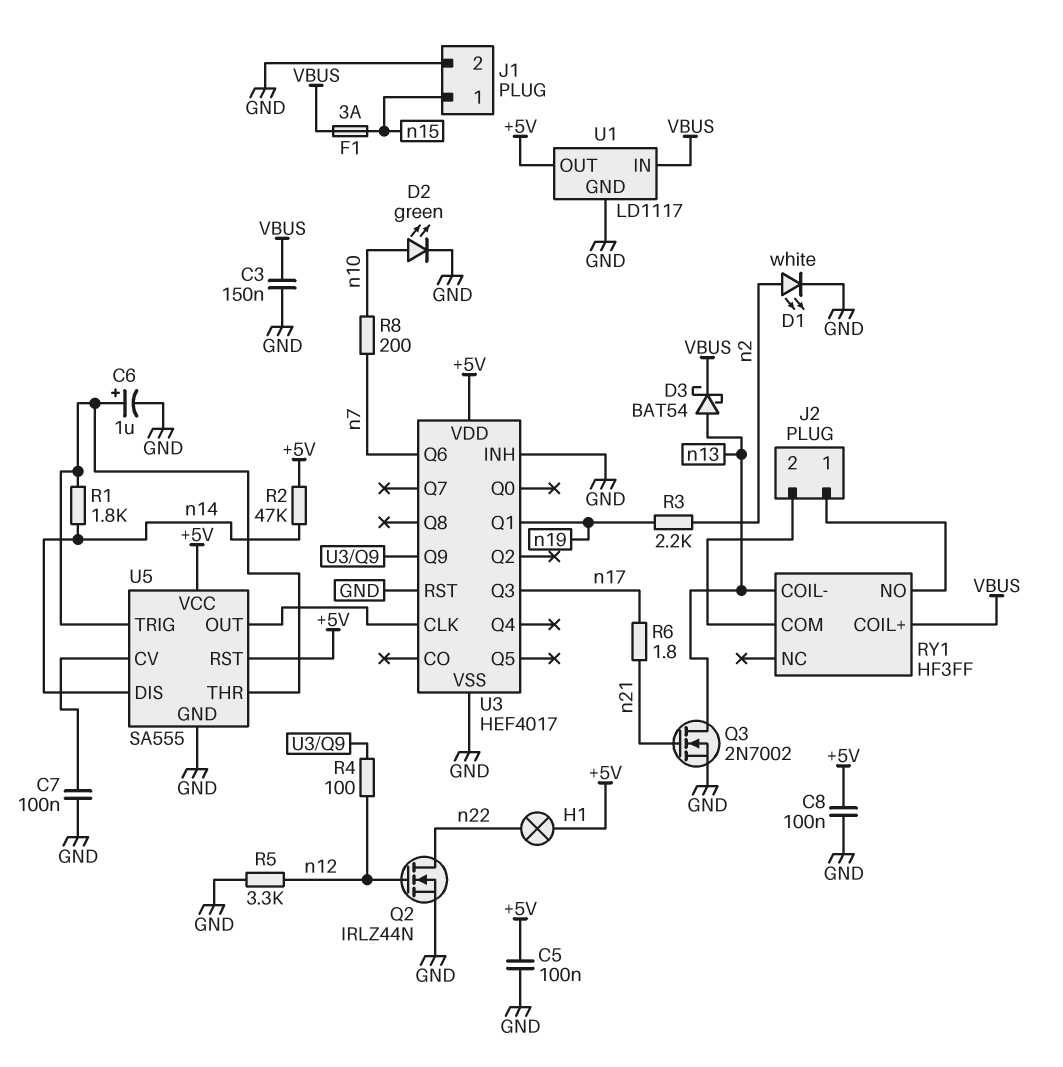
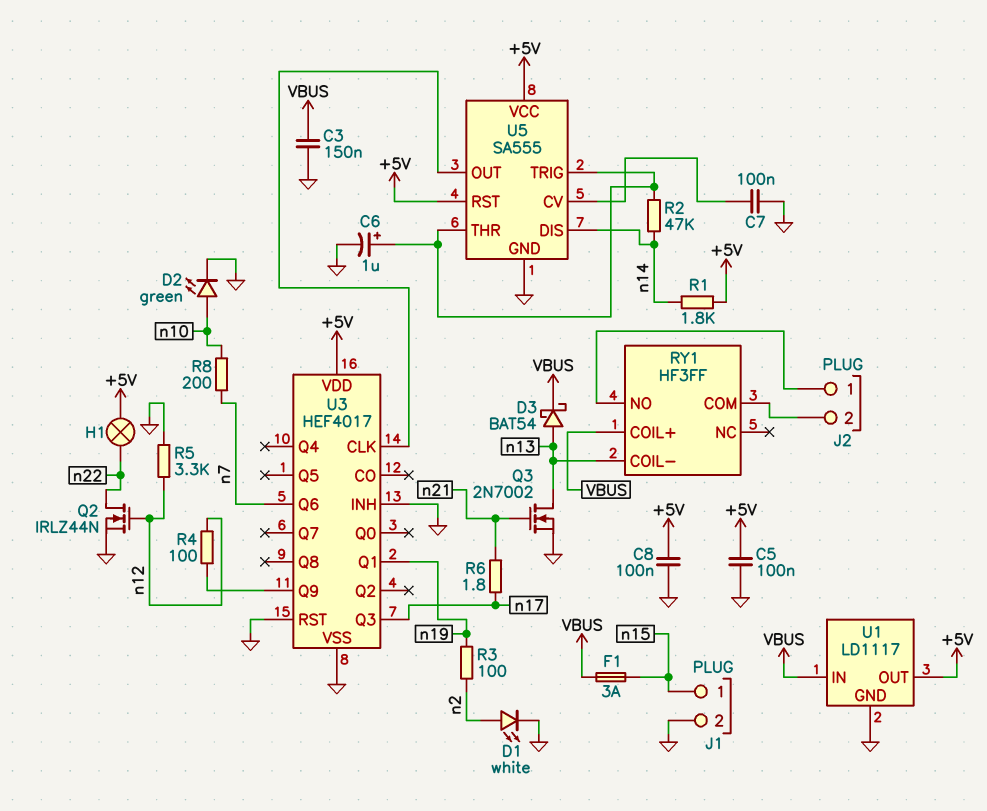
R1: 1.8k (U5/THR, n14) -> 1.8k (+5V, n14)
R2: 47k (+5V, n14) -> 47k (U5/THR, n14)
R3: 2.2k (n2, n19) -> 100 (n2, n19)

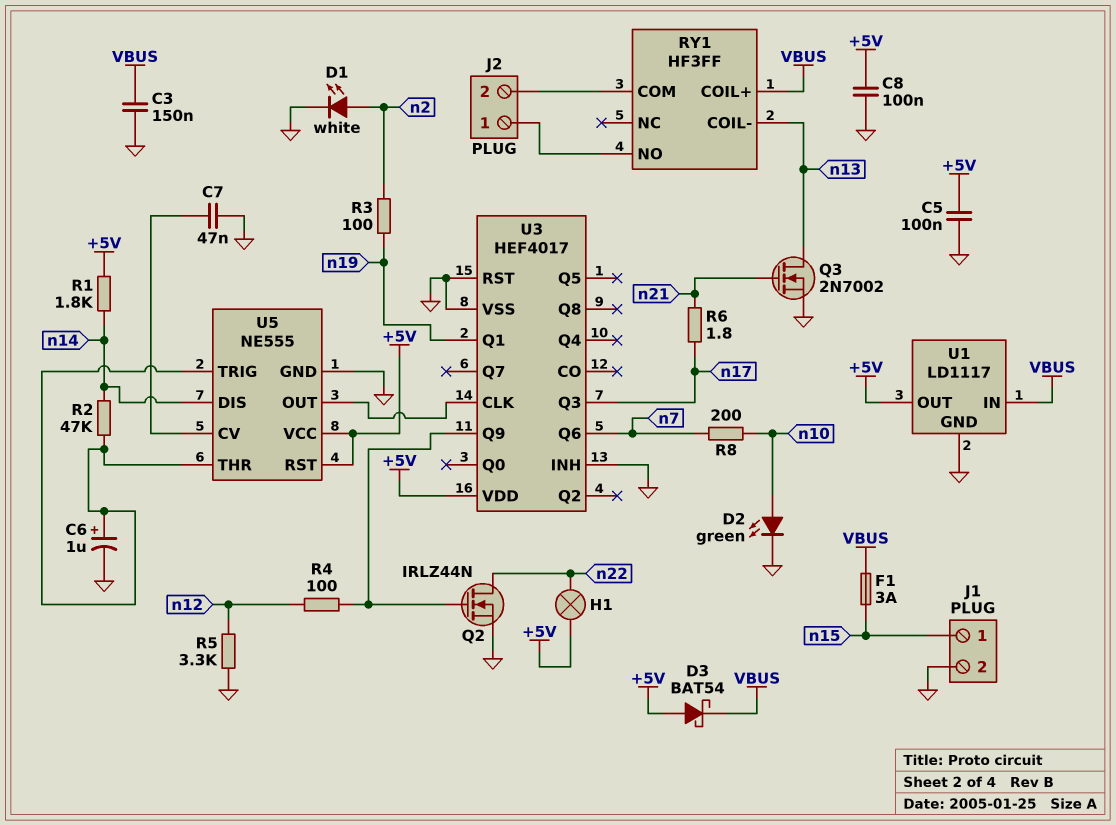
C7: 100nF (GND, U5/CV) -> 47nF (GND, U5/CV)
D3: schottky BAT54 (A n13, K VBUS) -> schottky BAT54 (A +5V, K VBUS)
Q2: NMOS IRLZ44N (G n12, D n22, S GND) -> NMOS IRLZ44N (G U3/Q9, D n22, S GND)
U5: SA555 -> NE555

